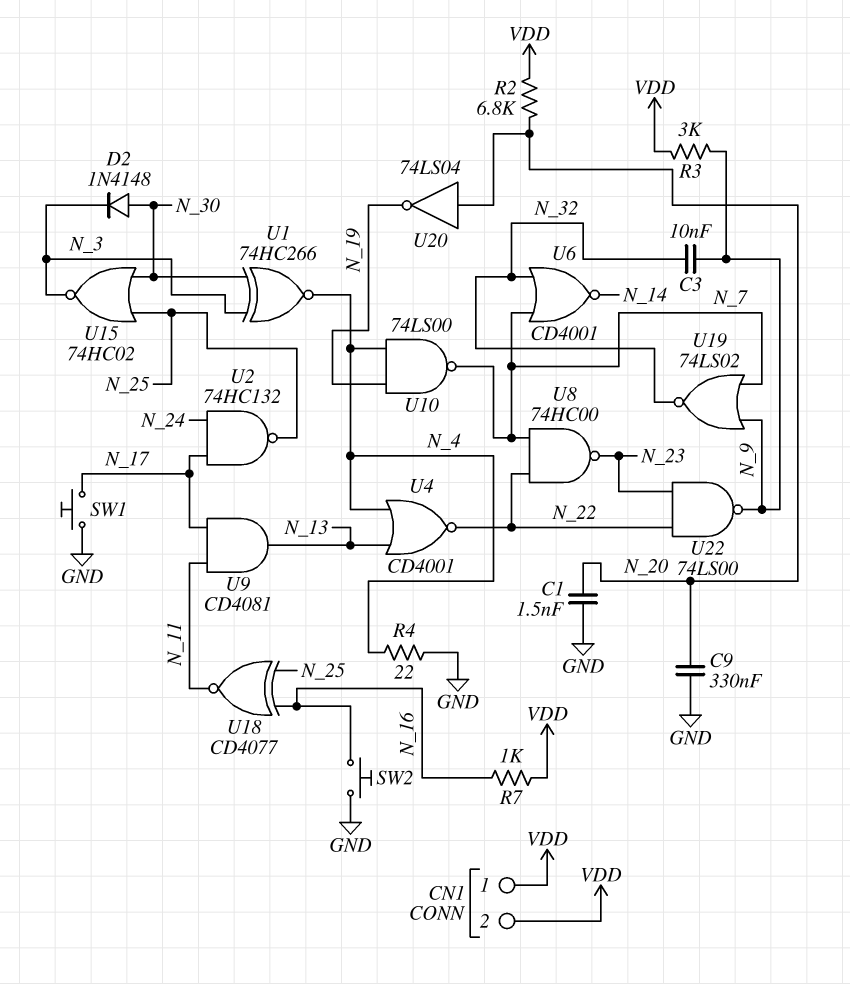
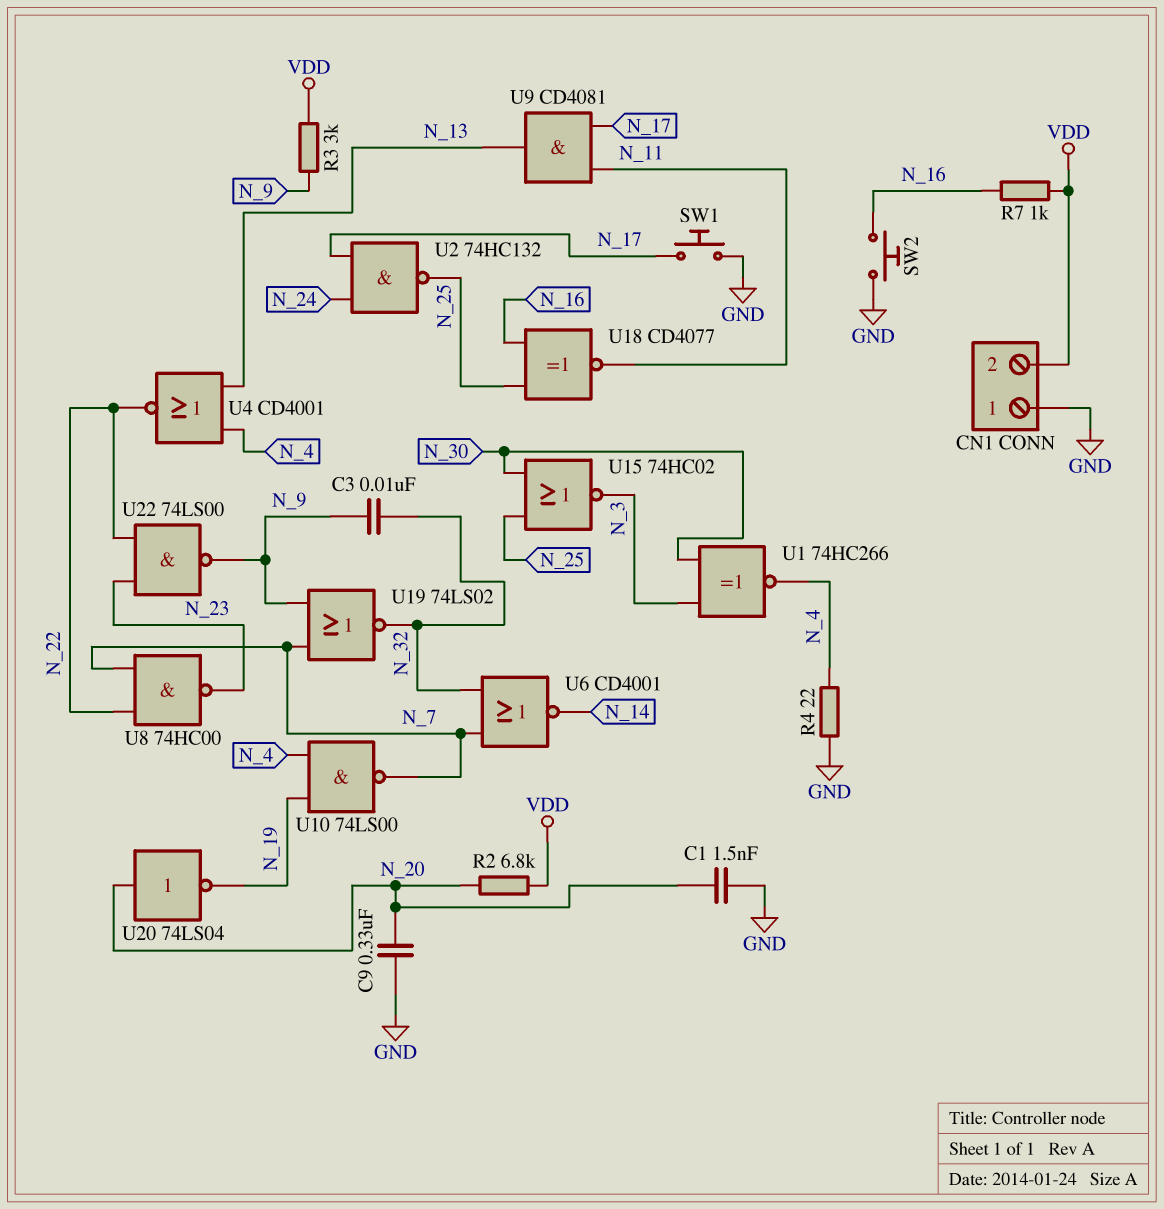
CN1 pin 1: VDD -> GND
D2: diode 1N4148 (A N_30, K N_3) -> none

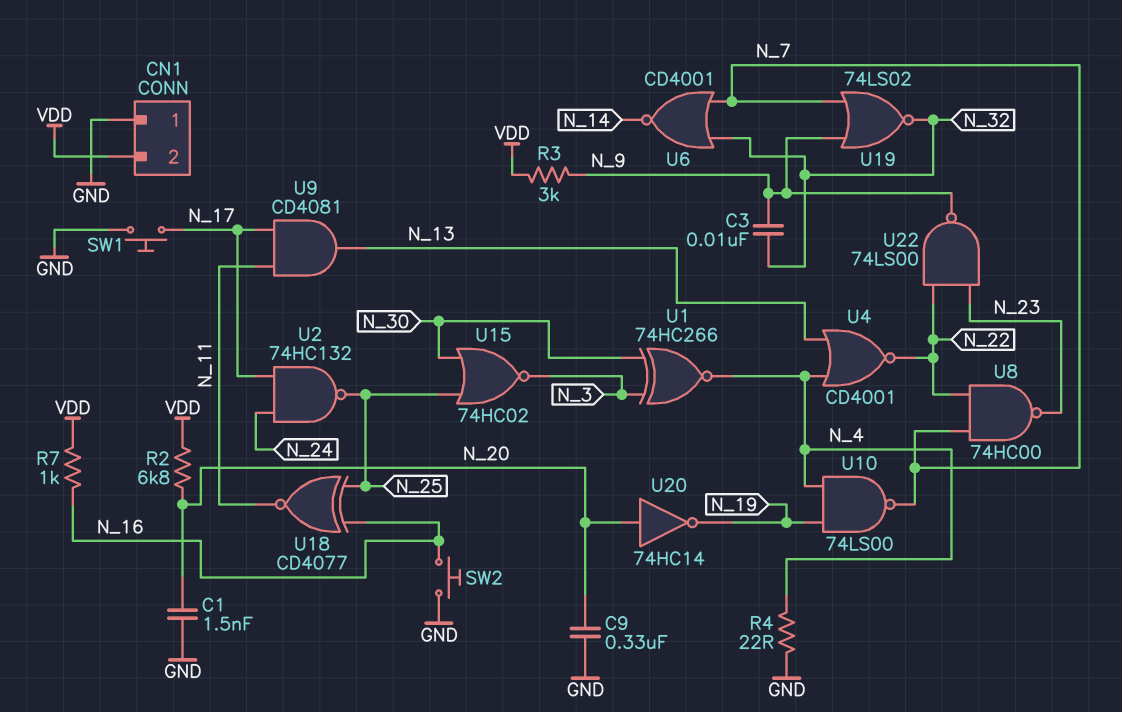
U20: NOT 74LS04 (in N_20, out N_19) -> NOT 74HC14 (in N_20, out N_19)

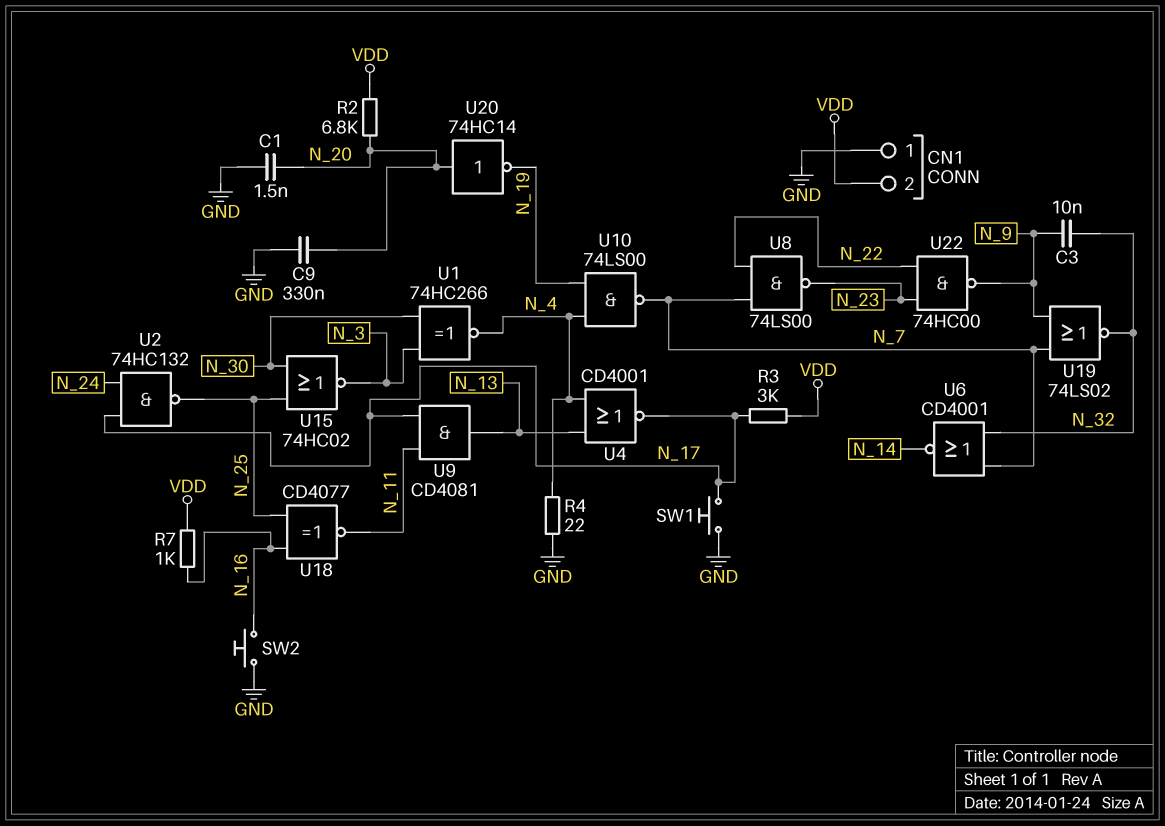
R3: 3k (N_9, VDD) -> 3k (N_17, VDD)
U4: NOR CD4001 (in N_4, in N_13, out N_22) -> NOR CD4001 (in N_4, in N_13, out N_17)
U8: NAND 74HC00 (in N_7, in N_22, out N_23) -> NAND 74LS00 (in N_7, in N_22, out N_23)
U22: NAND 74LS00 (in N_22, in N_23, out N_9) -> NAND 74HC00 (in N_22, in N_23, out N_9)

